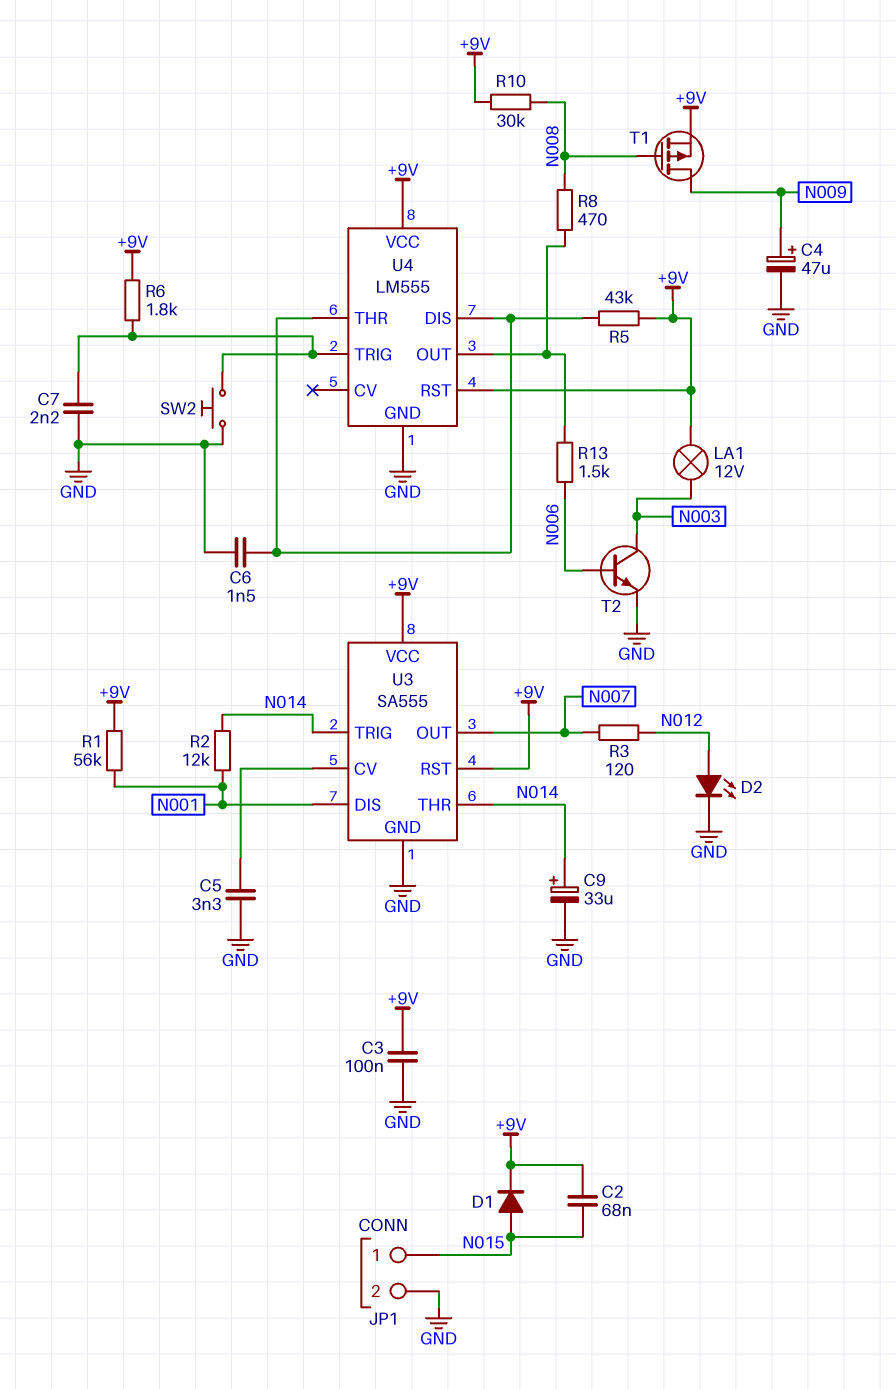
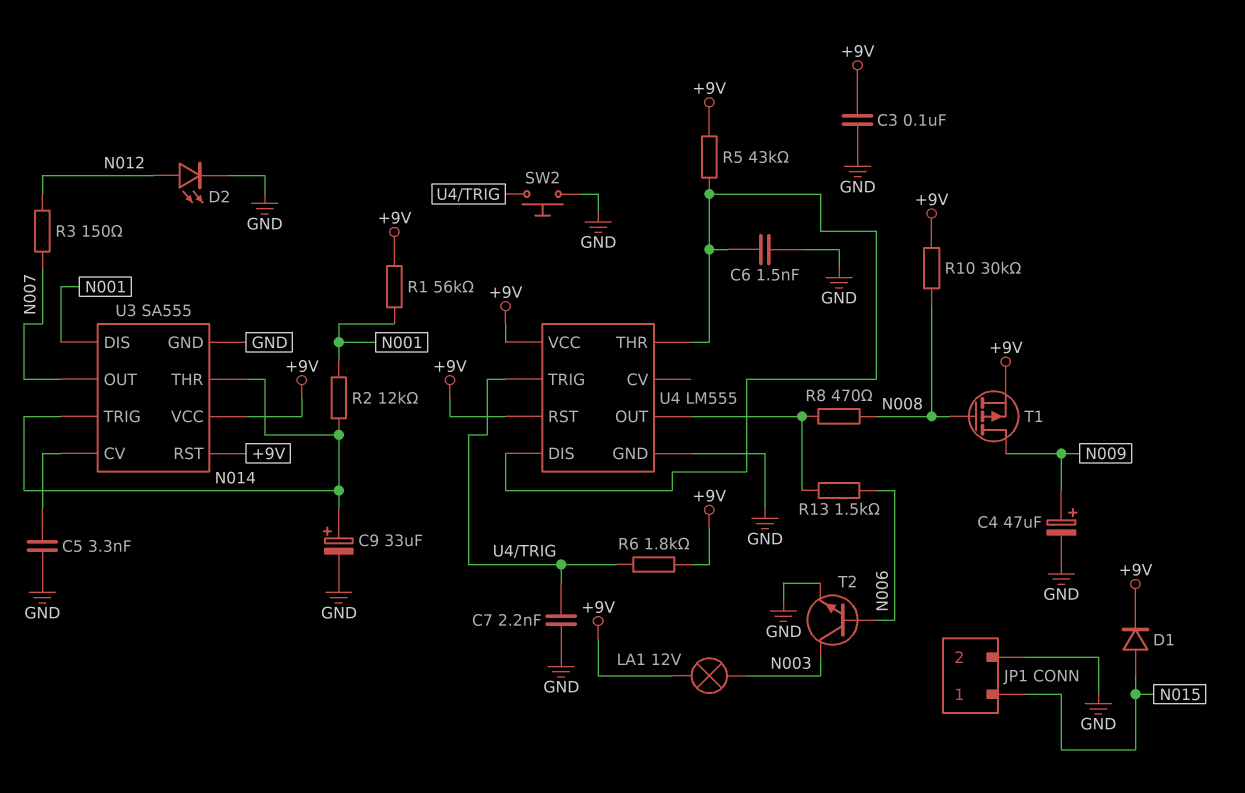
C2: 68nF (+9V, N015) -> none
R3: 120 (N007, N012) -> 150 (N007, N012)

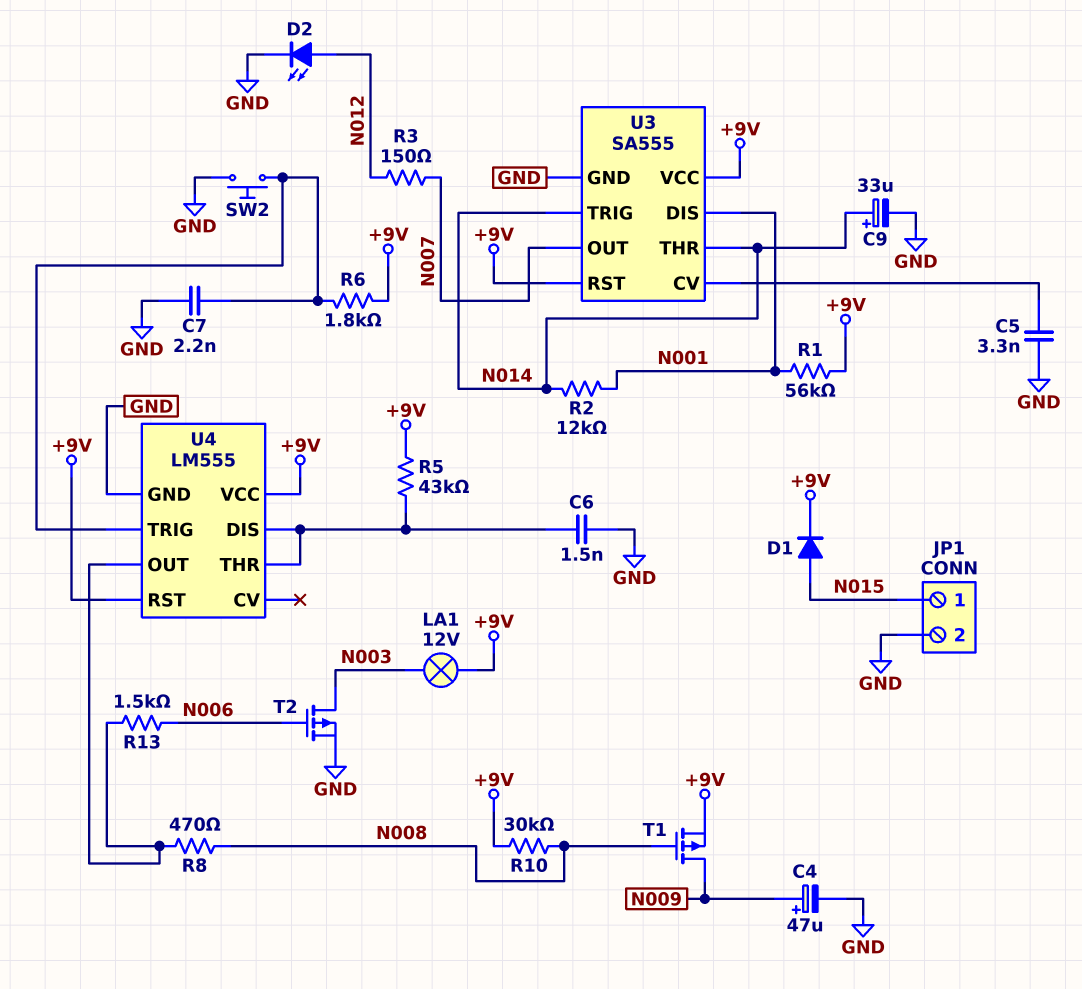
C3: 100nF (+9V, GND) -> none
T2: NPN (B N006, C N003, E GND) -> PMOS (G N006, D N003, S GND)

